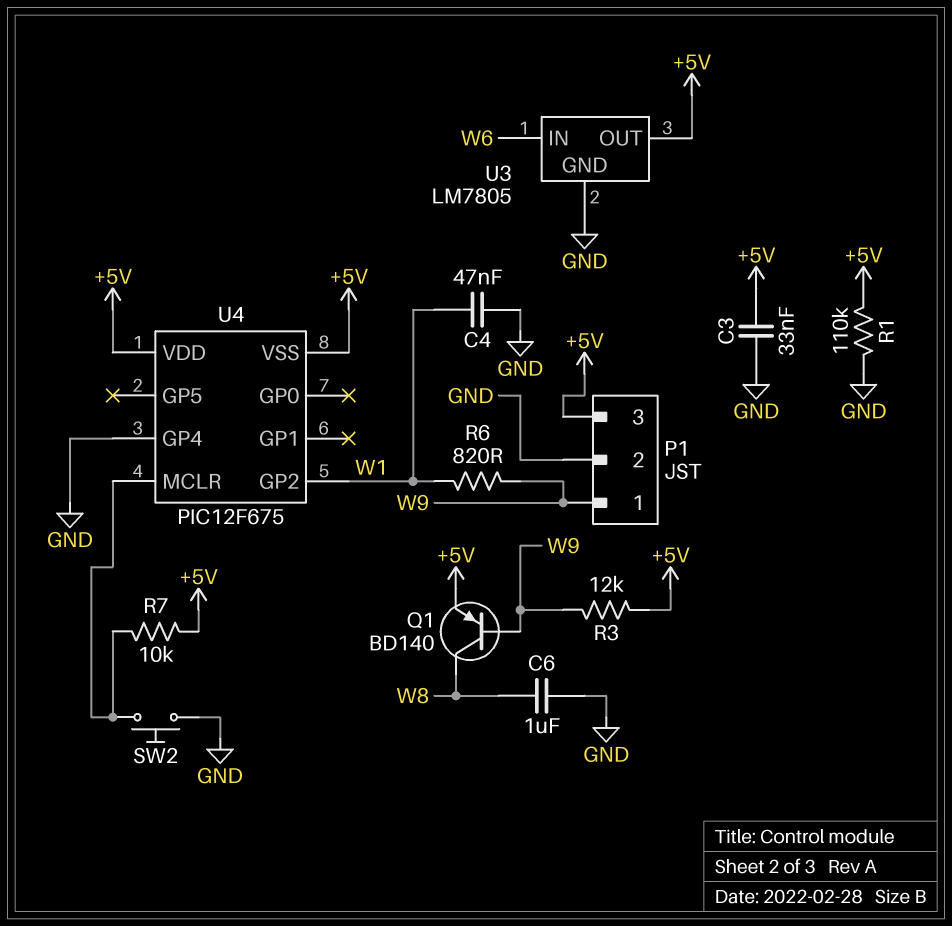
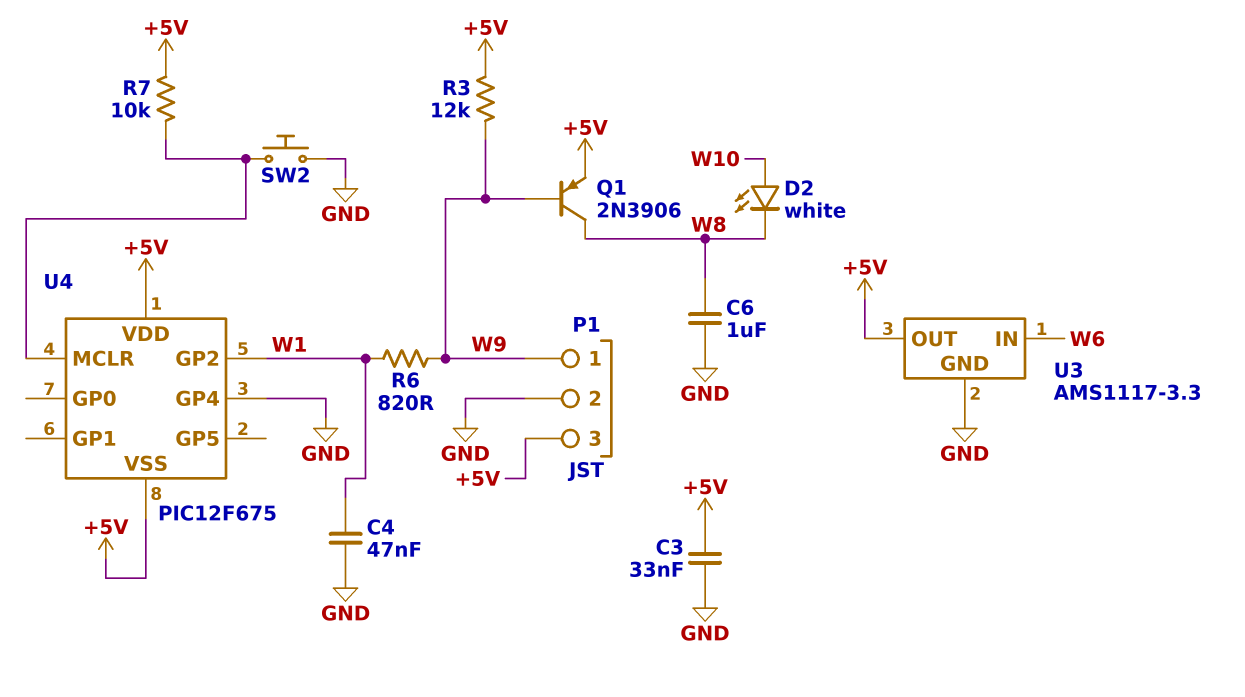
D2: none -> LED white (A W10, K W8)
Q1: PNP BD140 (B W9, C W8, E +5V) -> PNP 2N3906 (B W9, C W8, E +5V)
R1: 110k (+5V, GND) -> none
U3: LM7805 -> AMS1117-3.3

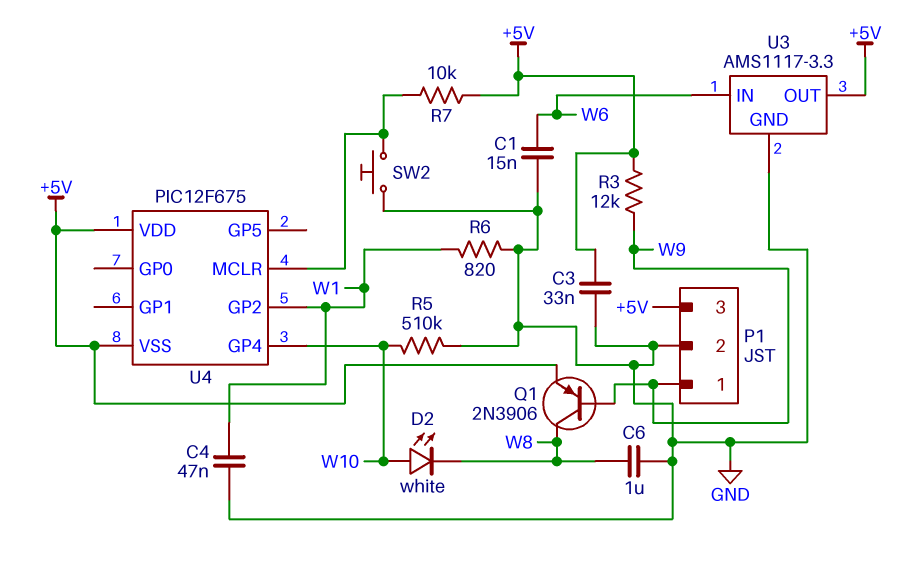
C1: none -> 15nF (GND, W6)
R5: none -> 510k (GND, W10)
R6: 820 (W1, W9) -> 820 (GND, W1)
U4 pin GP4: GND -> W10

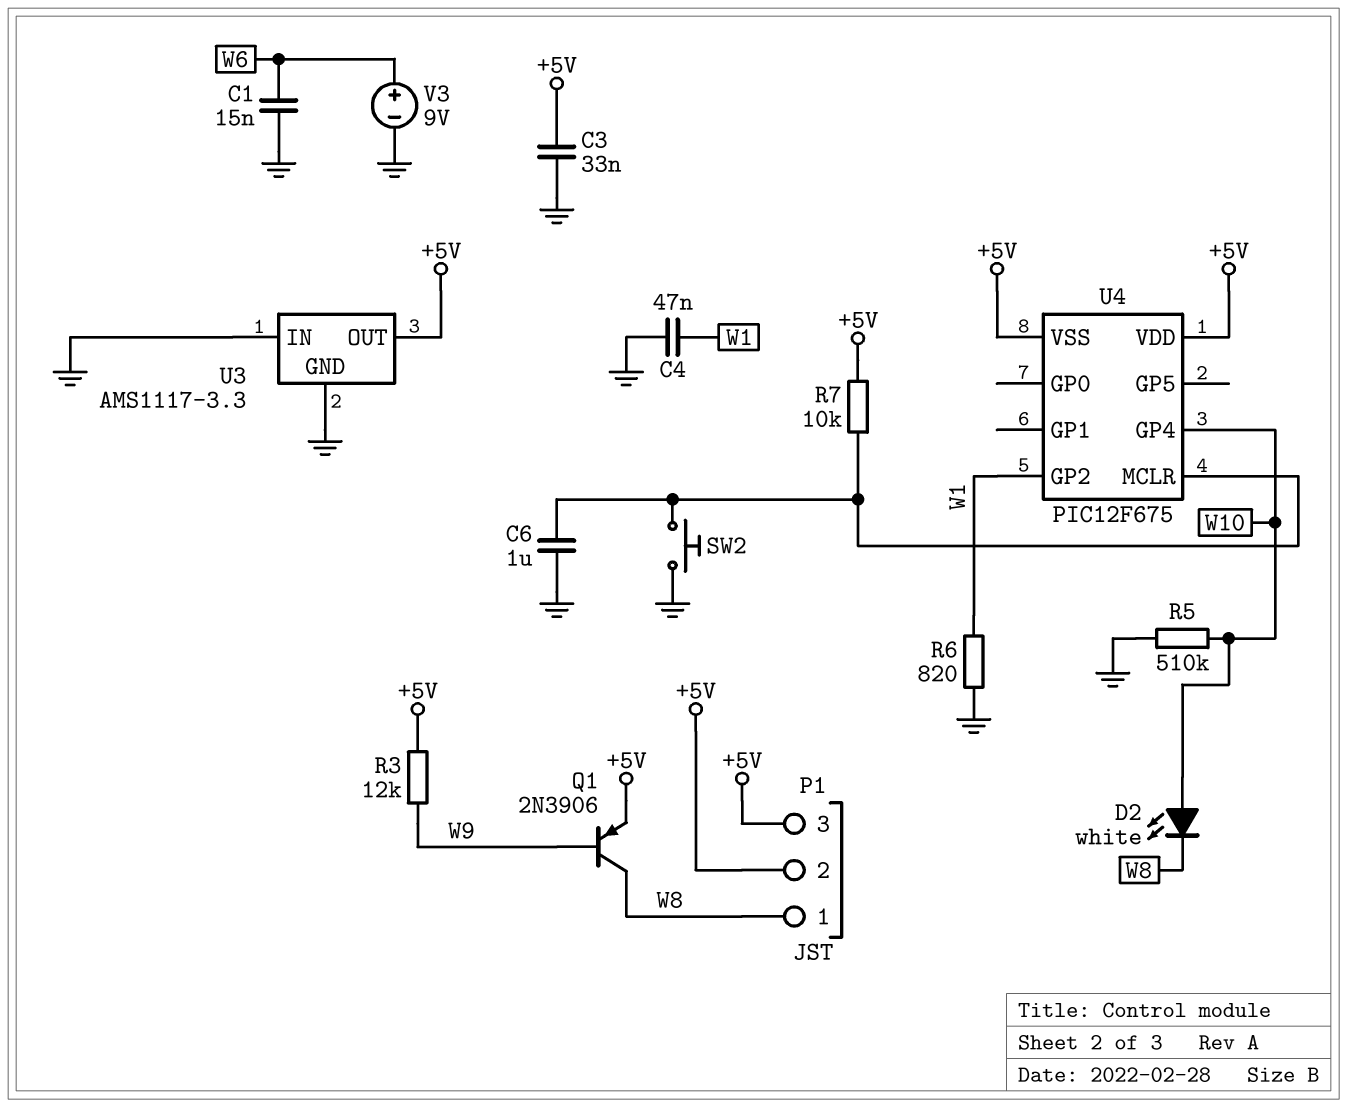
C6: 1uF (GND, W8) -> 1uF (GND, U4/MCLR)
P1 pin 1: W9 -> W8
P1 pin 2: GND -> +5V
U3 pin IN: W6 -> GND
V3: none -> 9V (plus W6, minus GND)

